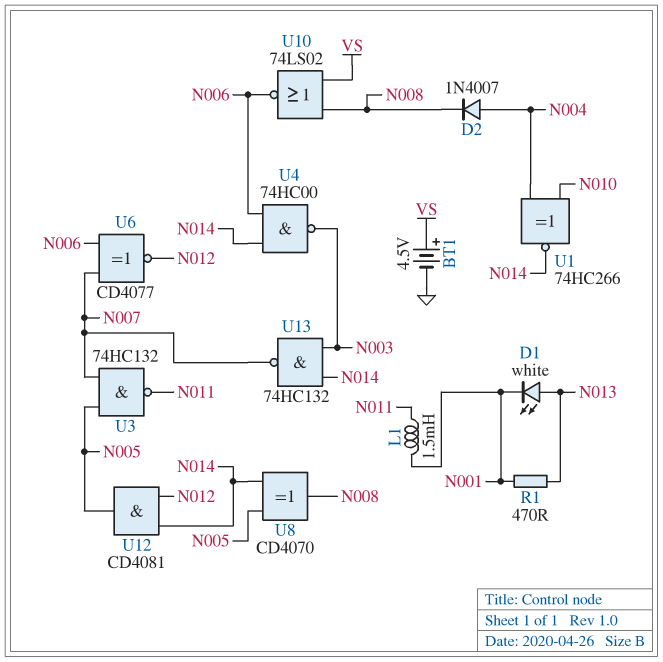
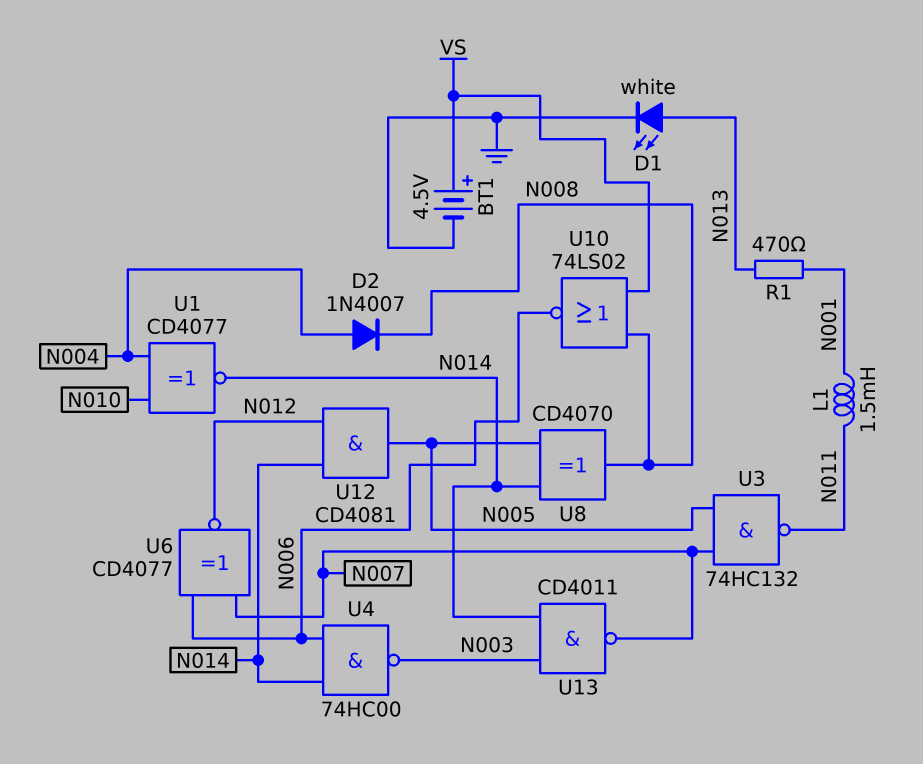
D1: LED white (A N013, K N001) -> LED white (A N013, K GND)
U1: XNOR 74HC266 (in N004, in N010, out N014) -> XNOR CD4077 (in N004, in N010, out N014)
U13: NAND 74HC132 (in N003, in N014, out N007) -> NAND CD4011 (in N003, in N014, out N007)

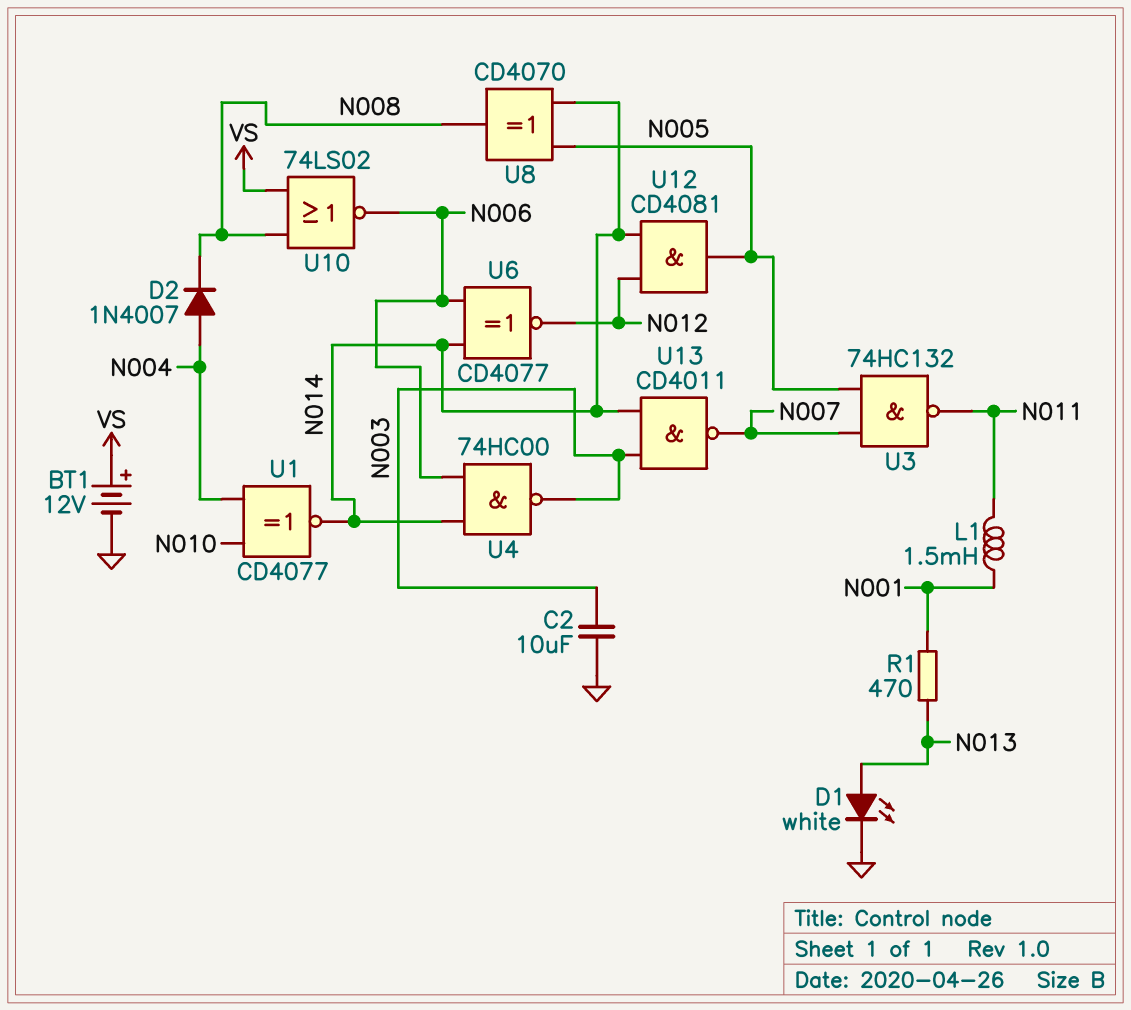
BT1: 4.5V (plus VS, minus GND) -> 12V (plus VS, minus GND)
C2: none -> 10uF (GND, N003)
U6: XNOR CD4077 (in N006, in N007, out N012) -> XNOR CD4077 (in N006, in N014, out N012)

